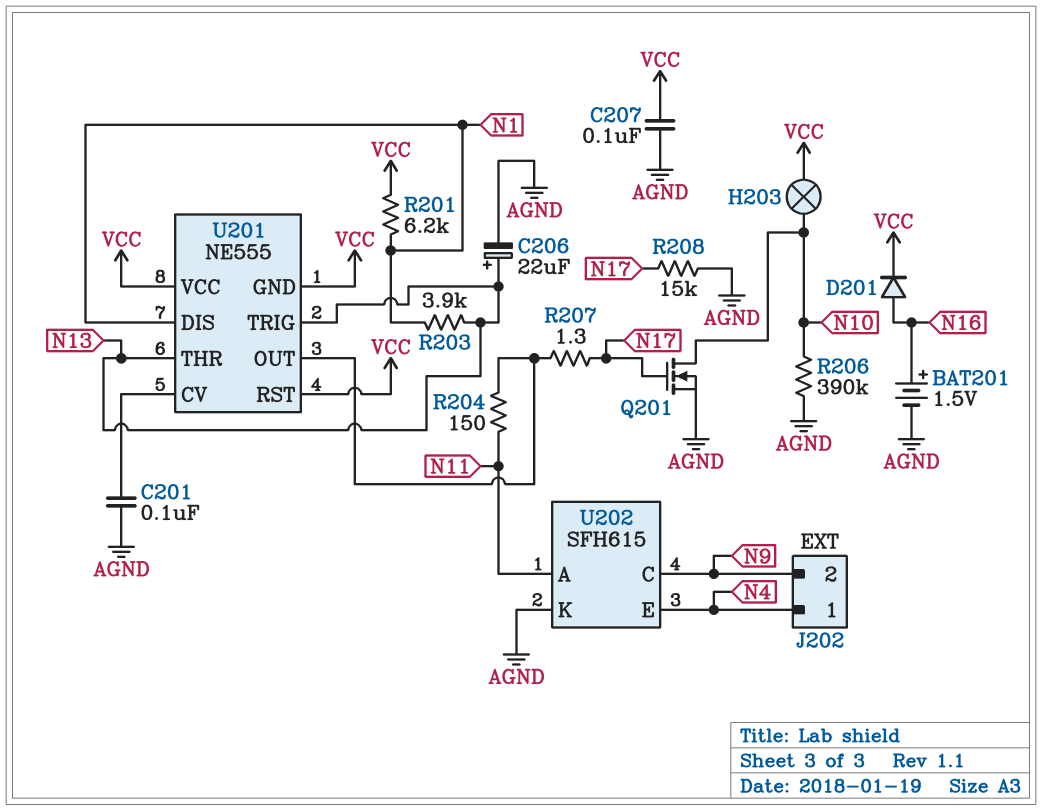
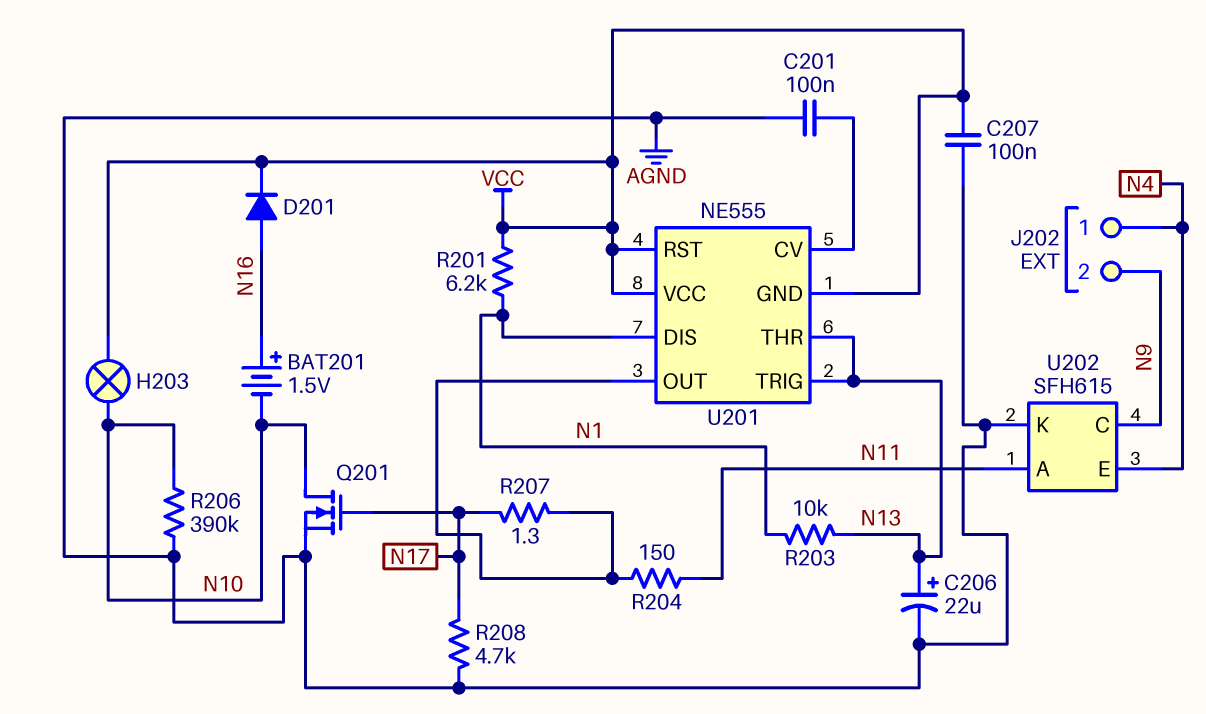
BAT201: 1.5V (plus N16, minus AGND) -> 1.5V (plus N16, minus N10)
R203: 3.9k (N1, N13) -> 10k (N1, N13)
R208: 15k (AGND, N17) -> 4.7k (AGND, N17)

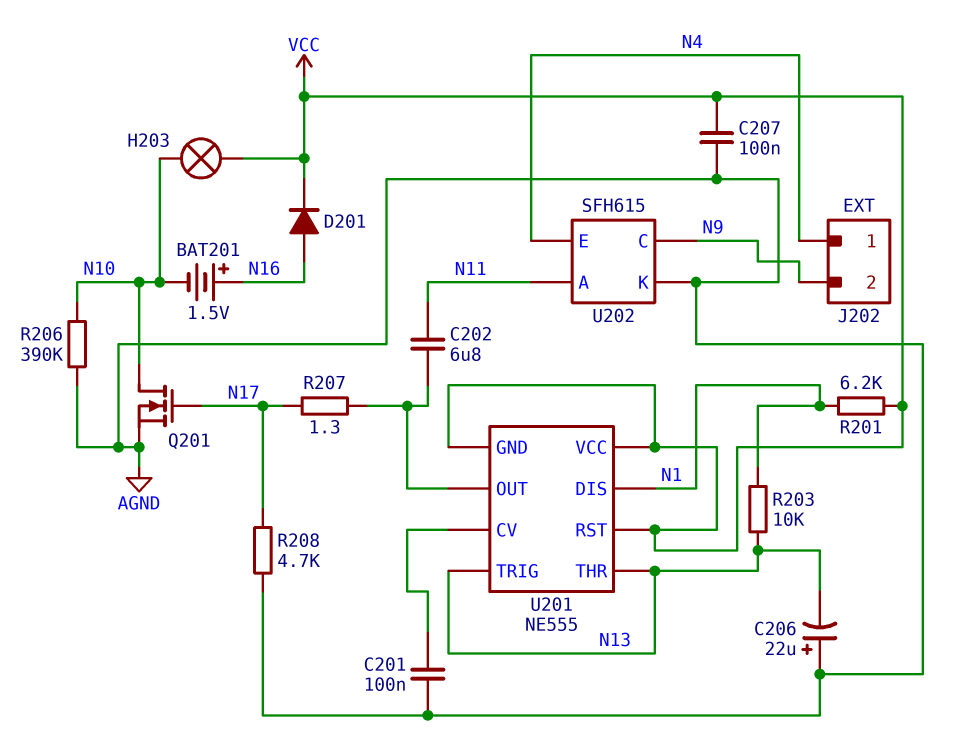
C202: none -> 6.8uF (N11, U201/OUT)
C206: 22uF (plus N13, minus AGND) -> 22uF (plus AGND, minus N13)
R204: 150 (N11, U201/OUT) -> none

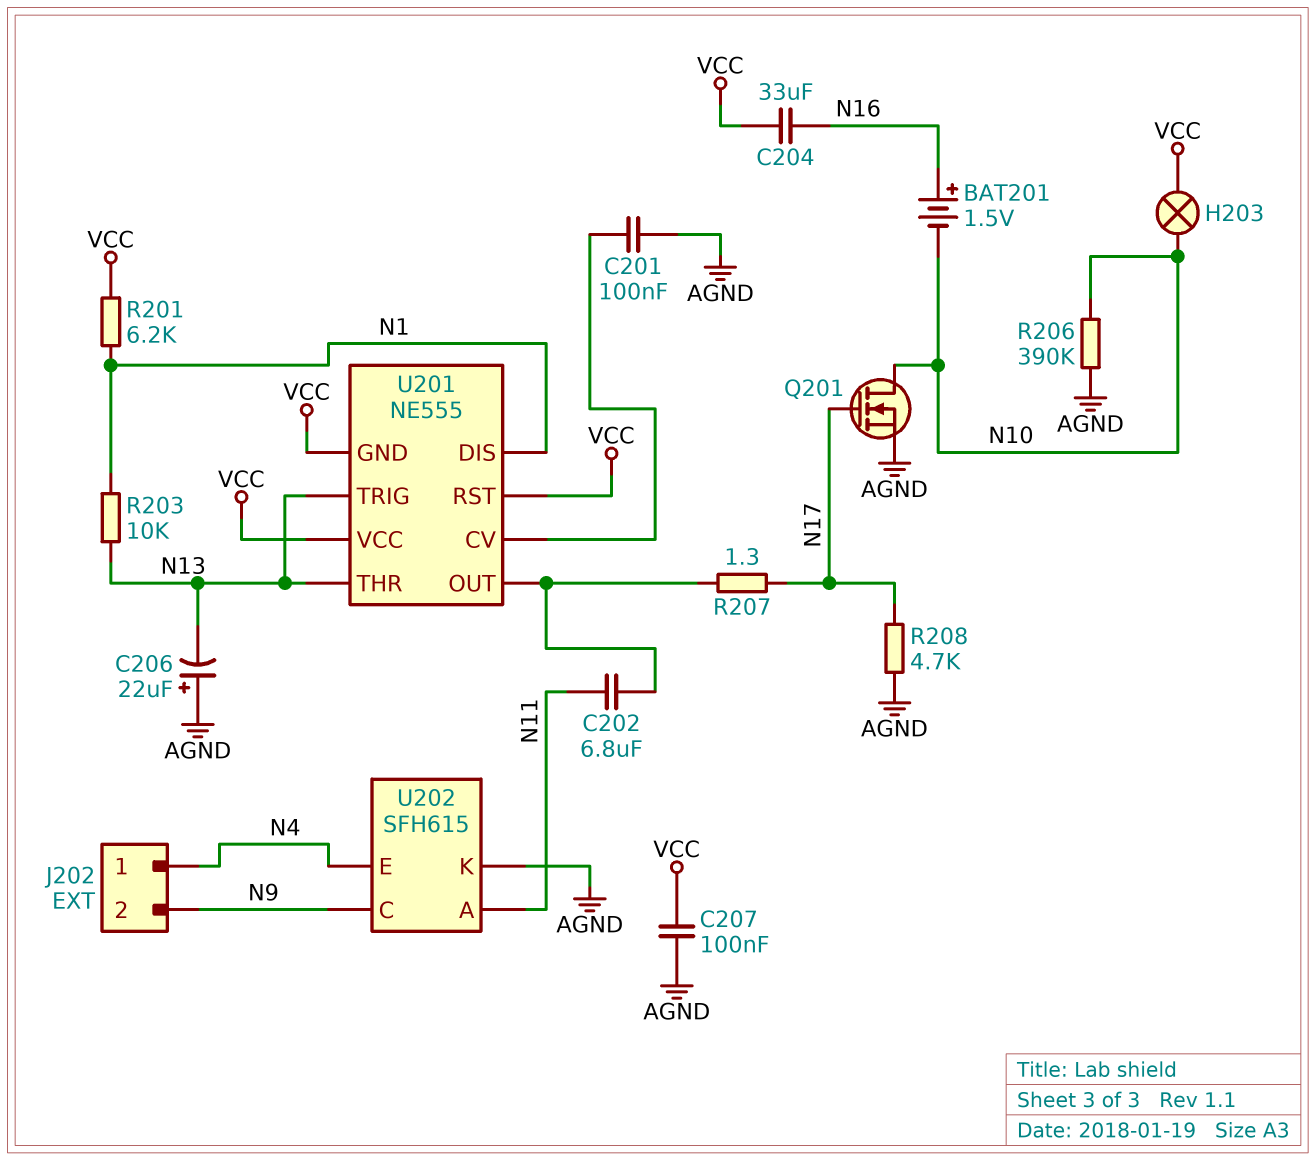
C204: none -> 33uF (N16, VCC)
D201: diode (A N16, K VCC) -> none

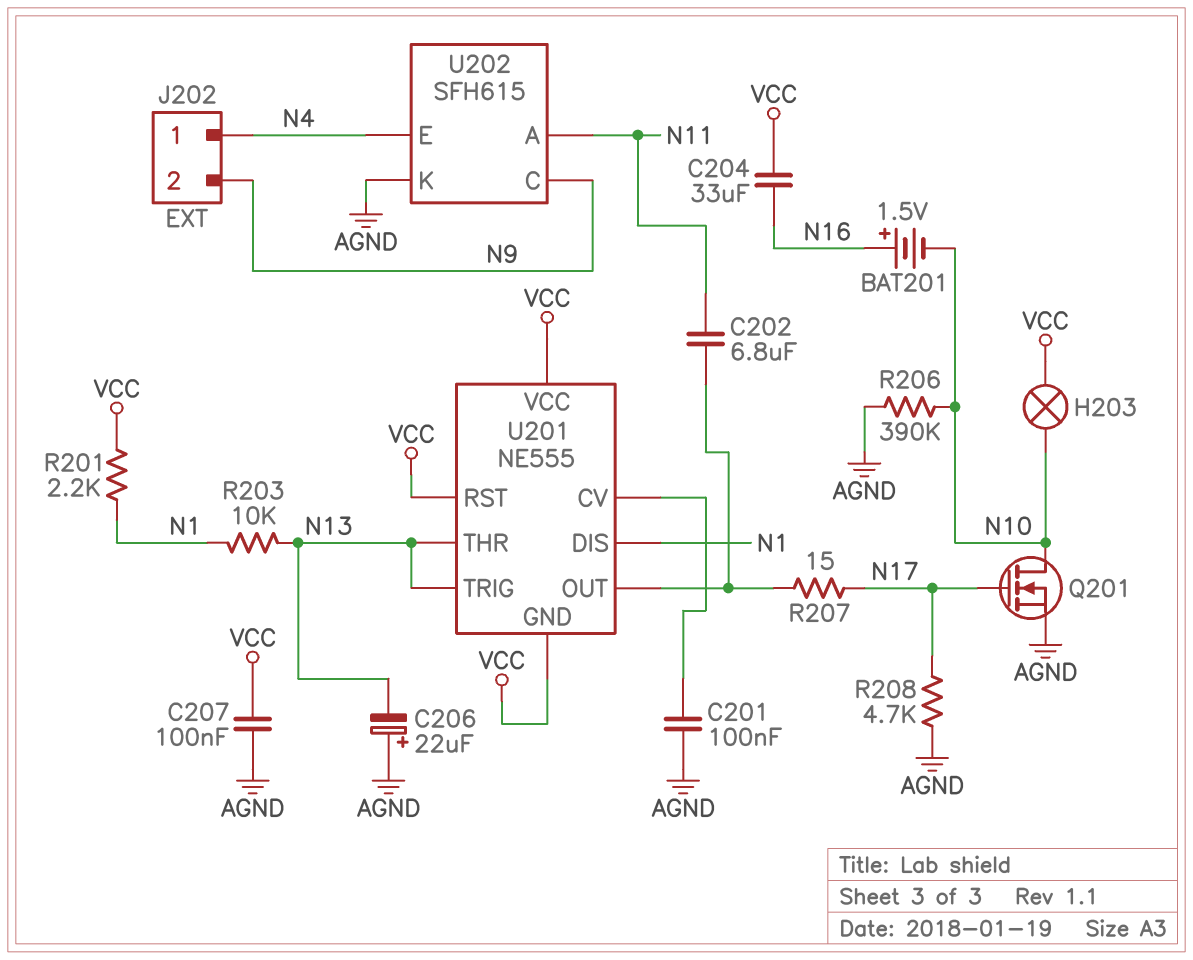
R201: 6.2k (N1, VCC) -> 2.2k (N1, VCC)
R207: 1.3 (N17, U201/OUT) -> 15 (N17, U201/OUT)

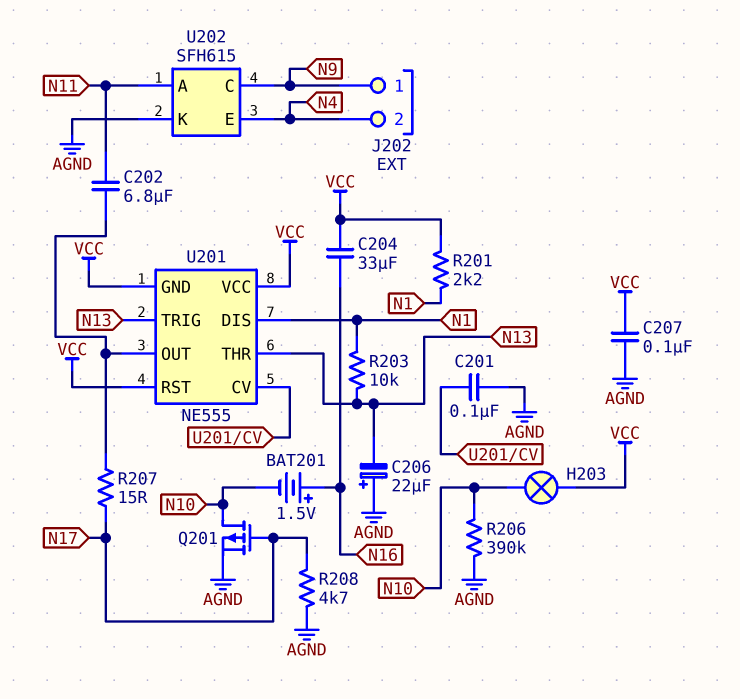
J202 pin 1: N4 -> N9
J202 pin 2: N9 -> N4
Q201: NMOS (G N17, D N10, S AGND) -> PMOS (G N17, D N10, S AGND)

